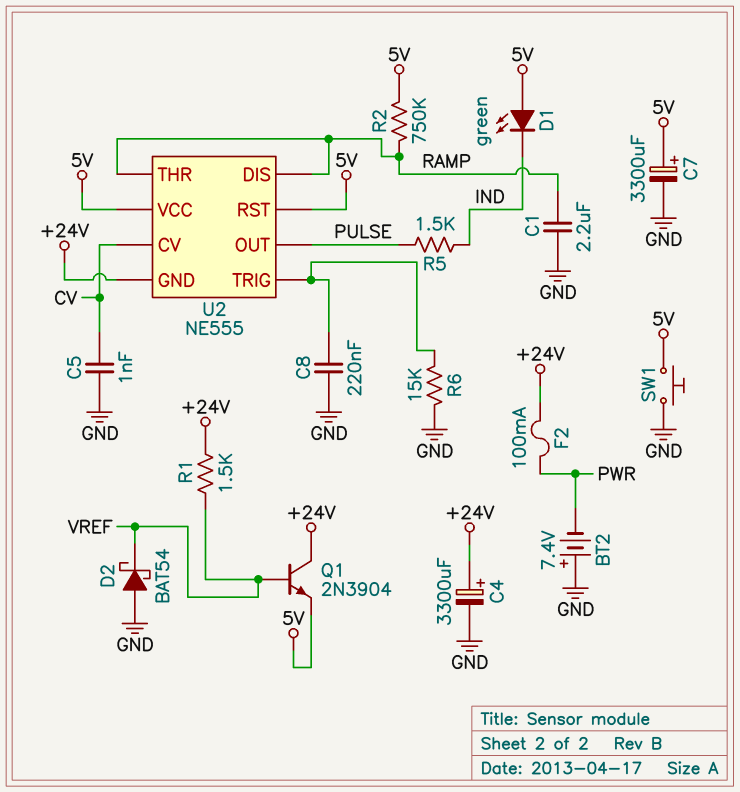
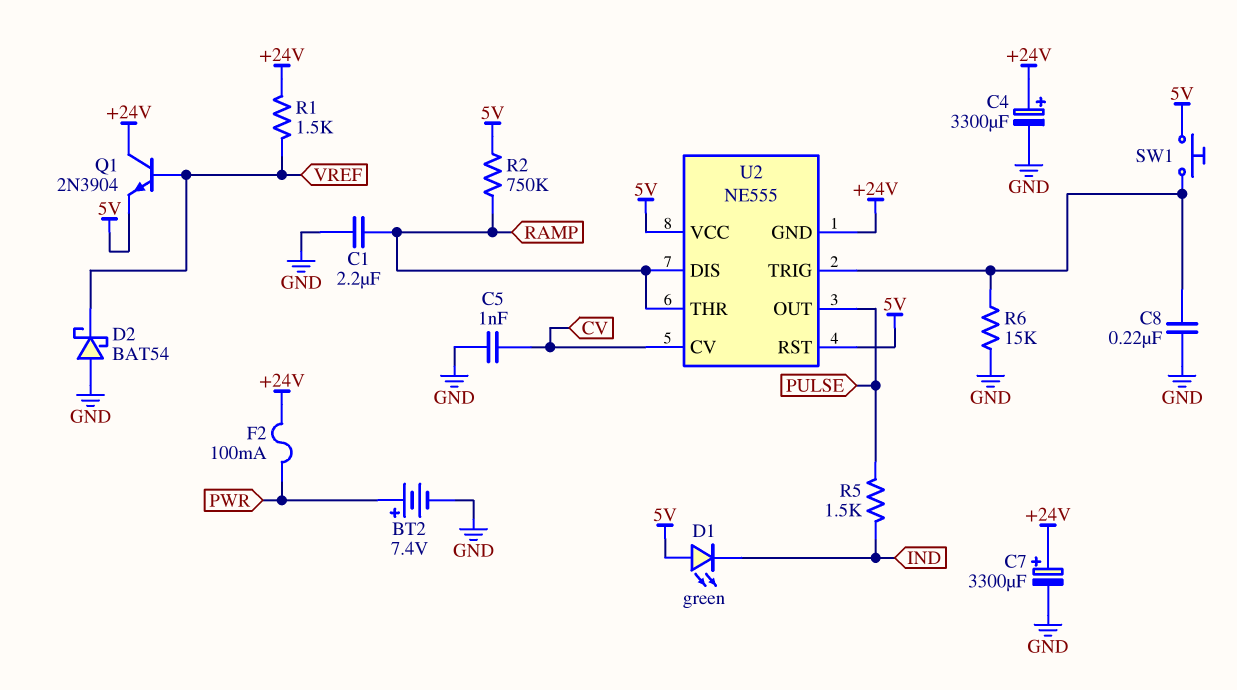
BT2: 7.4V (plus GND, minus PWR) -> 7.4V (plus PWR, minus GND)
C7: 3300uF (plus 5V, minus GND) -> 3300uF (plus +24V, minus GND)
SW1: button (5V, GND) -> button (5V, U2/TRIG)

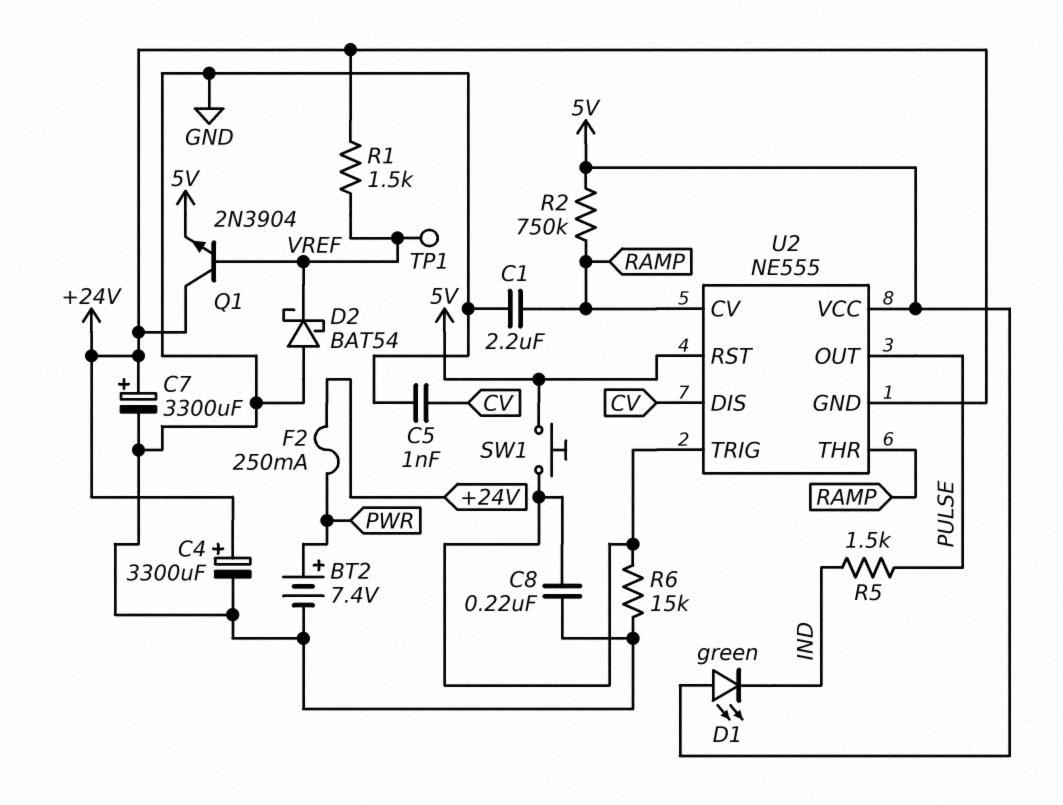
F2: 100mA (+24V, PWR) -> 250mA (+24V, PWR)
TP1: none -> test point (VREF)
U2 pin CV: CV -> RAMP
U2 pin DIS: RAMP -> CV

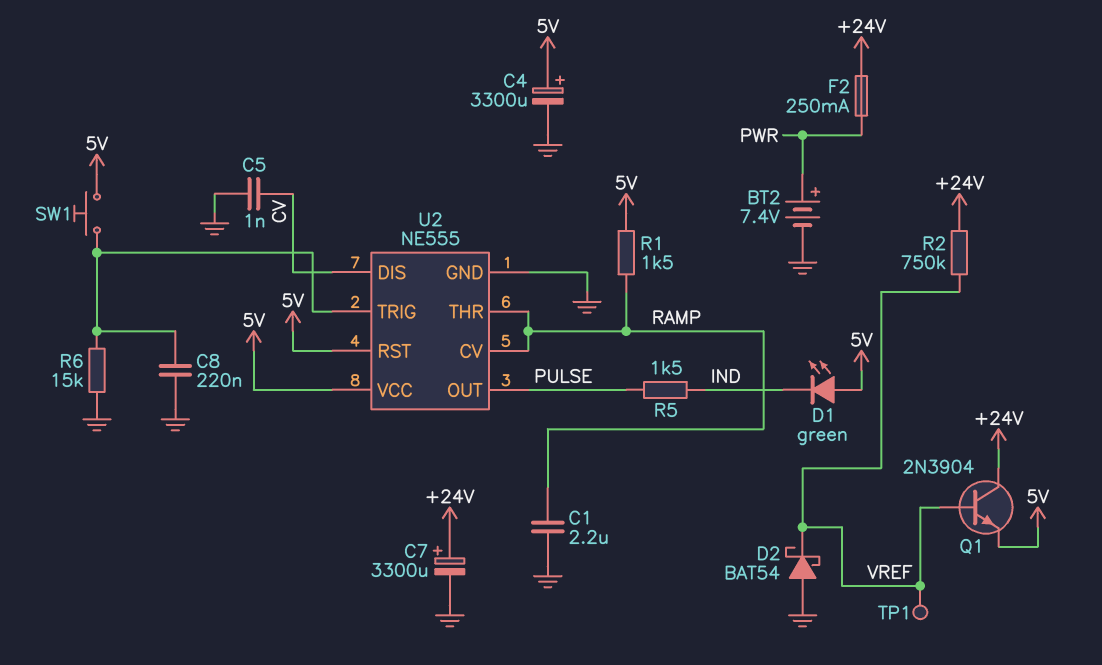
C4: 3300uF (plus +24V, minus GND) -> 3300uF (plus 5V, minus GND)
R1: 1.5k (+24V, VREF) -> 1.5k (5V, RAMP)
R2: 750k (5V, RAMP) -> 750k (+24V, VREF)
U2 pin GND: +24V -> GND

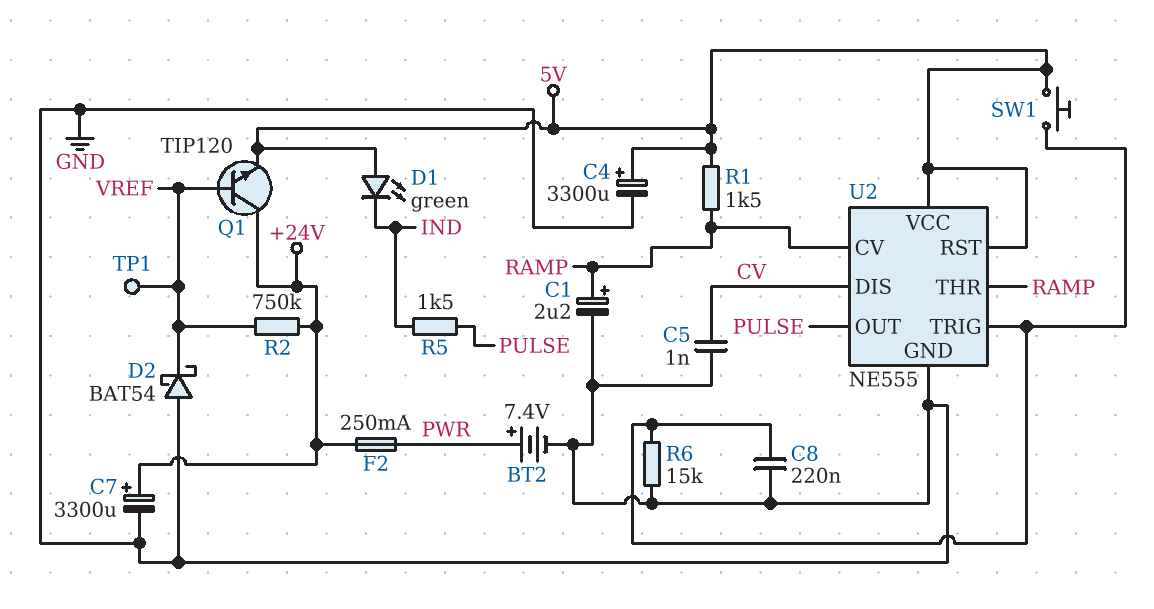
C1: 2.2uF (GND, RAMP) -> 2.2uF (plus RAMP, minus GND)
Q1: NPN 2N3904 (B VREF, C +24V, E 5V) -> NPN TIP120 (B VREF, C +24V, E 5V)

